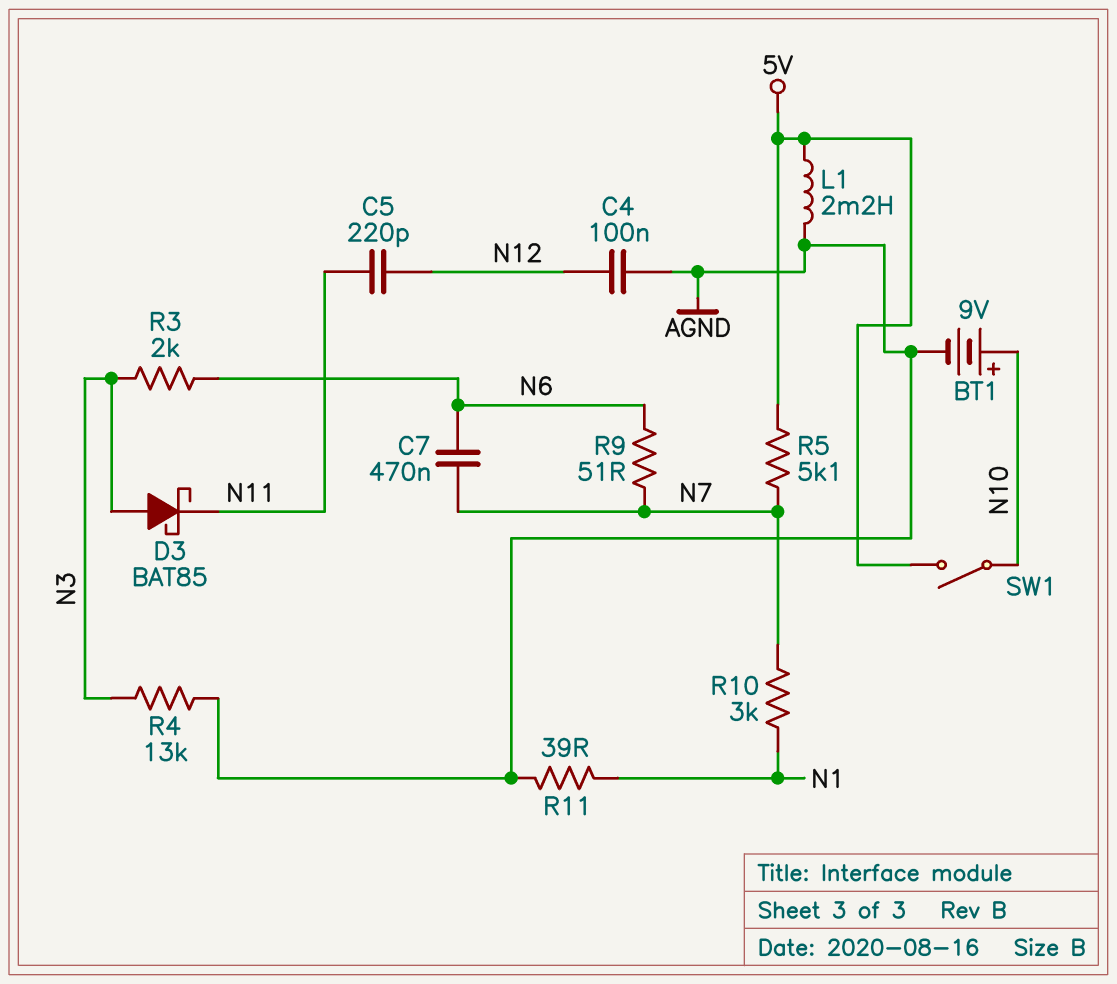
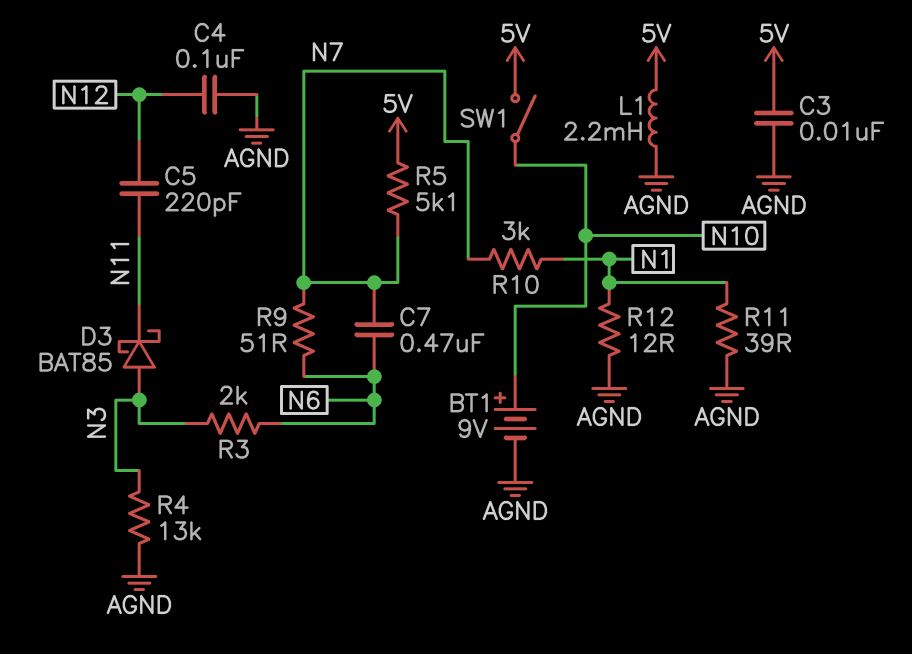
C3: none -> 10nF (5V, AGND)
R12: none -> 12 (AGND, N1)

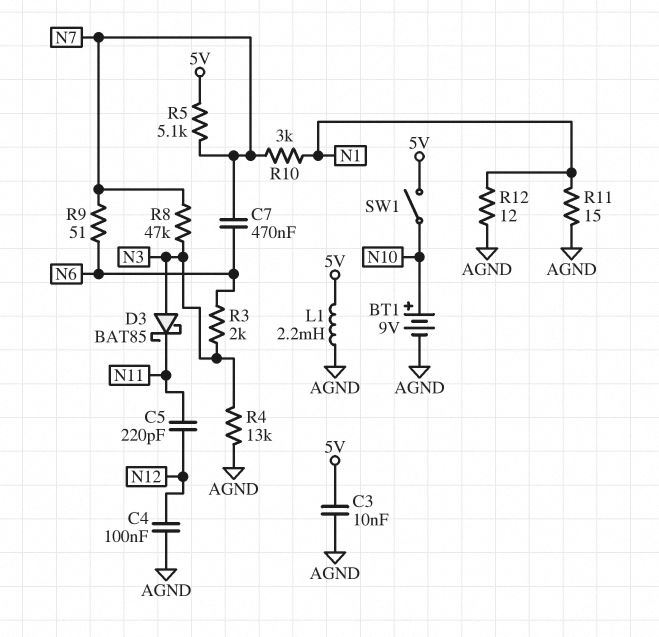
R8: none -> 47k (N3, N7)
R11: 39 (AGND, N1) -> 15 (AGND, N1)

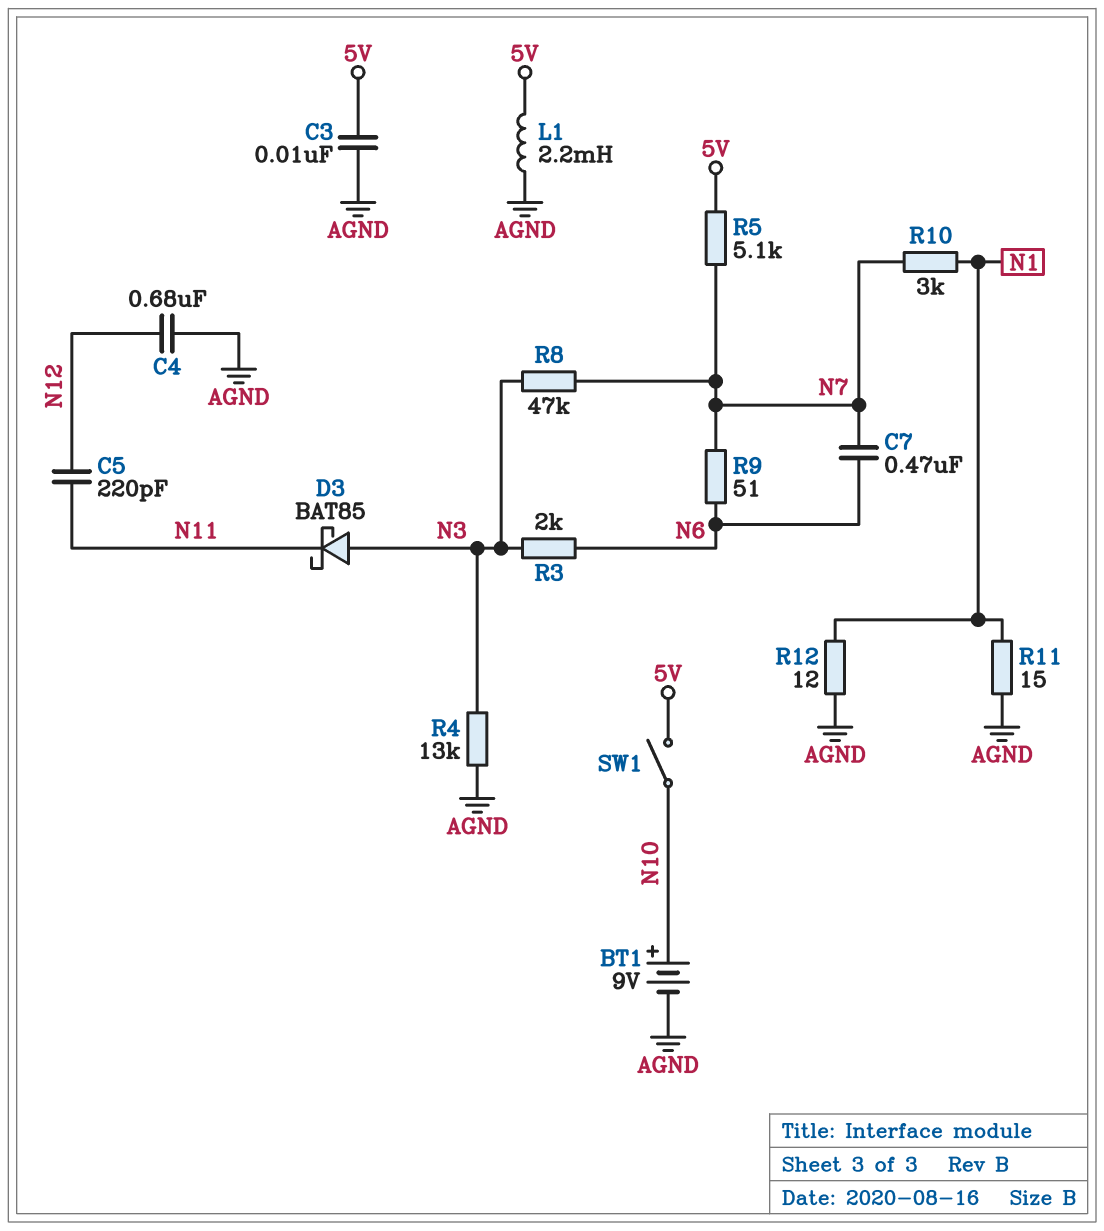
C4: 100nF (AGND, N12) -> 680nF (AGND, N12)

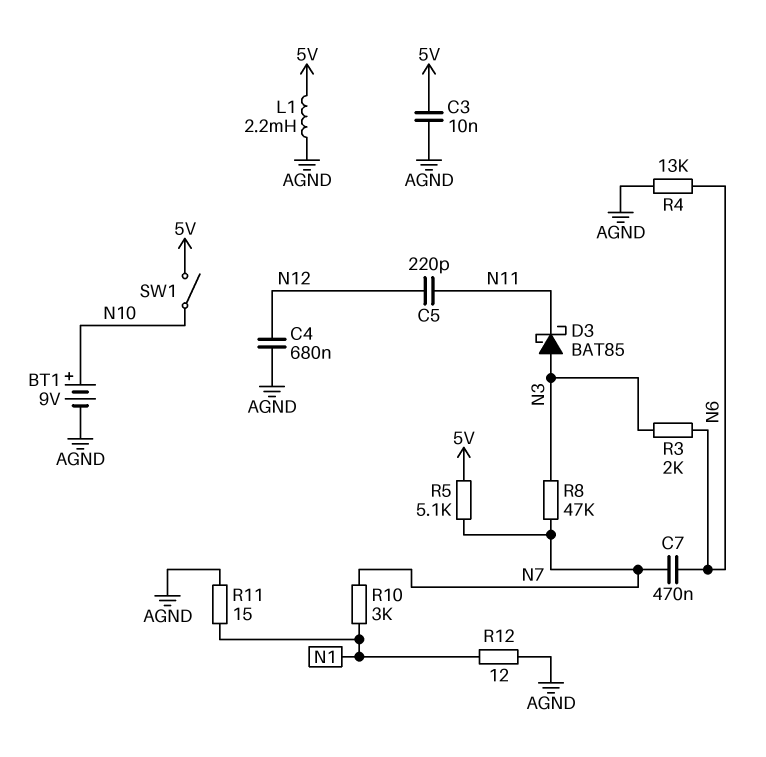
R4: 13k (AGND, N3) -> 13k (AGND, N6)
R9: 51 (N6, N7) -> none

